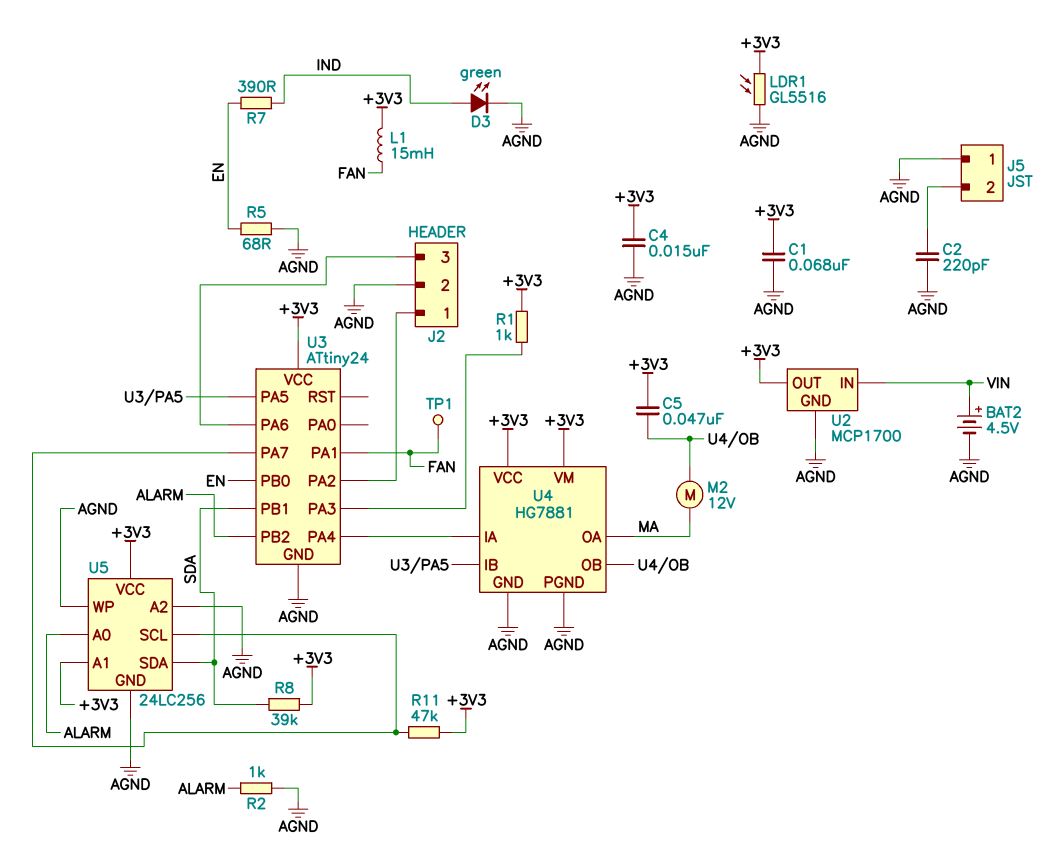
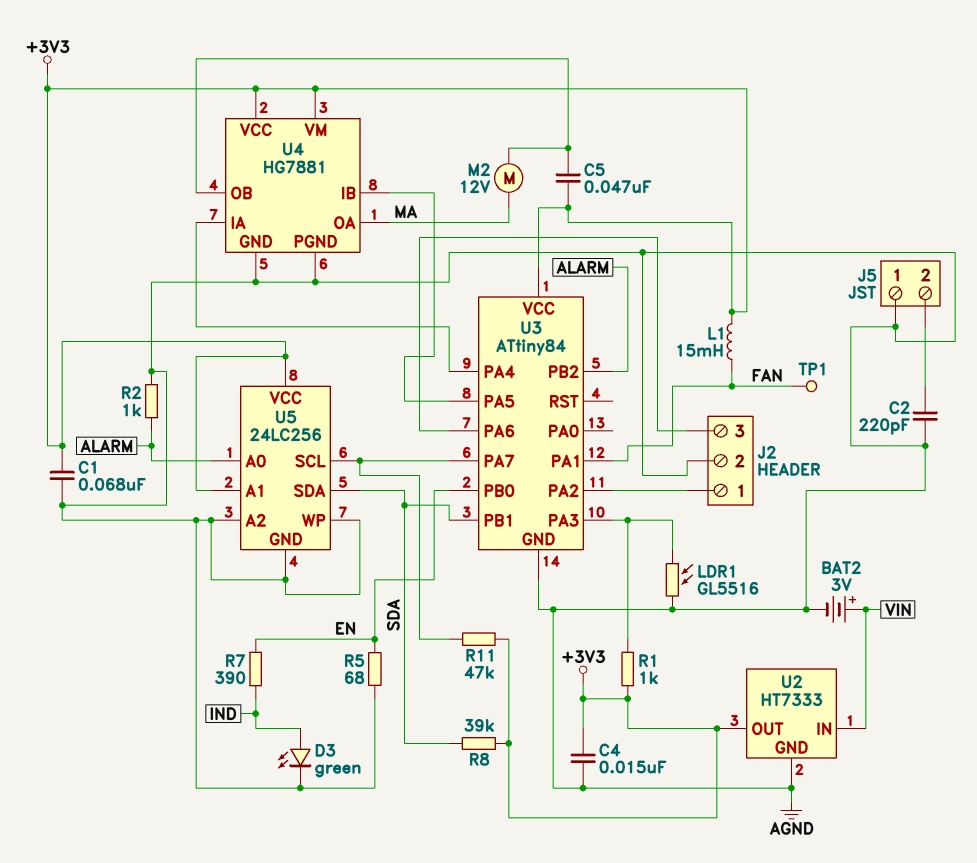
BAT2: 4.5V (plus VIN, minus AGND) -> 3V (plus VIN, minus AGND)
LDR1: GL5516 (+3V3, AGND) -> GL5516 (AGND, U3/PA3)
U2: MCP1700 -> HT7333
U3: ATtiny24 -> ATtiny84

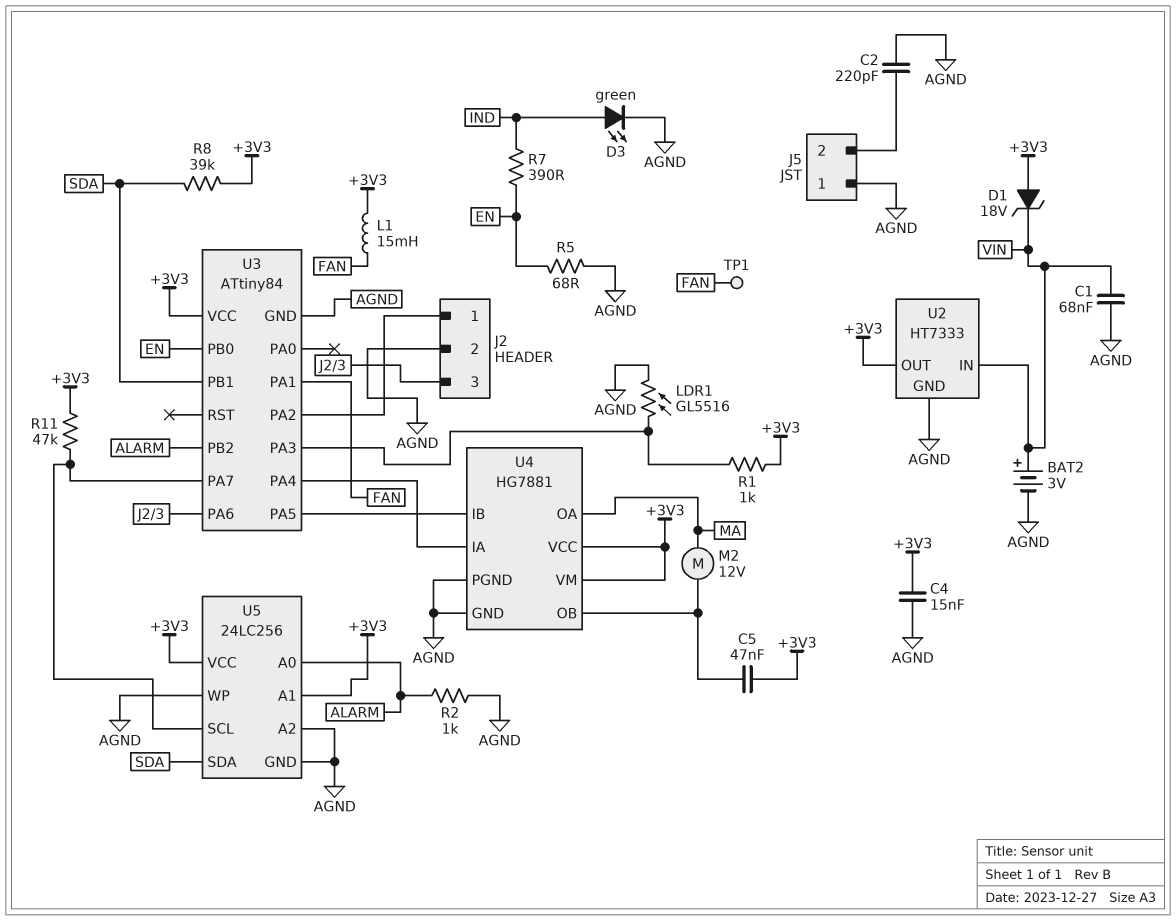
C1: 68nF (+3V3, AGND) -> 68nF (AGND, VIN)
D1: none -> zener 18V (A +3V3, K VIN)

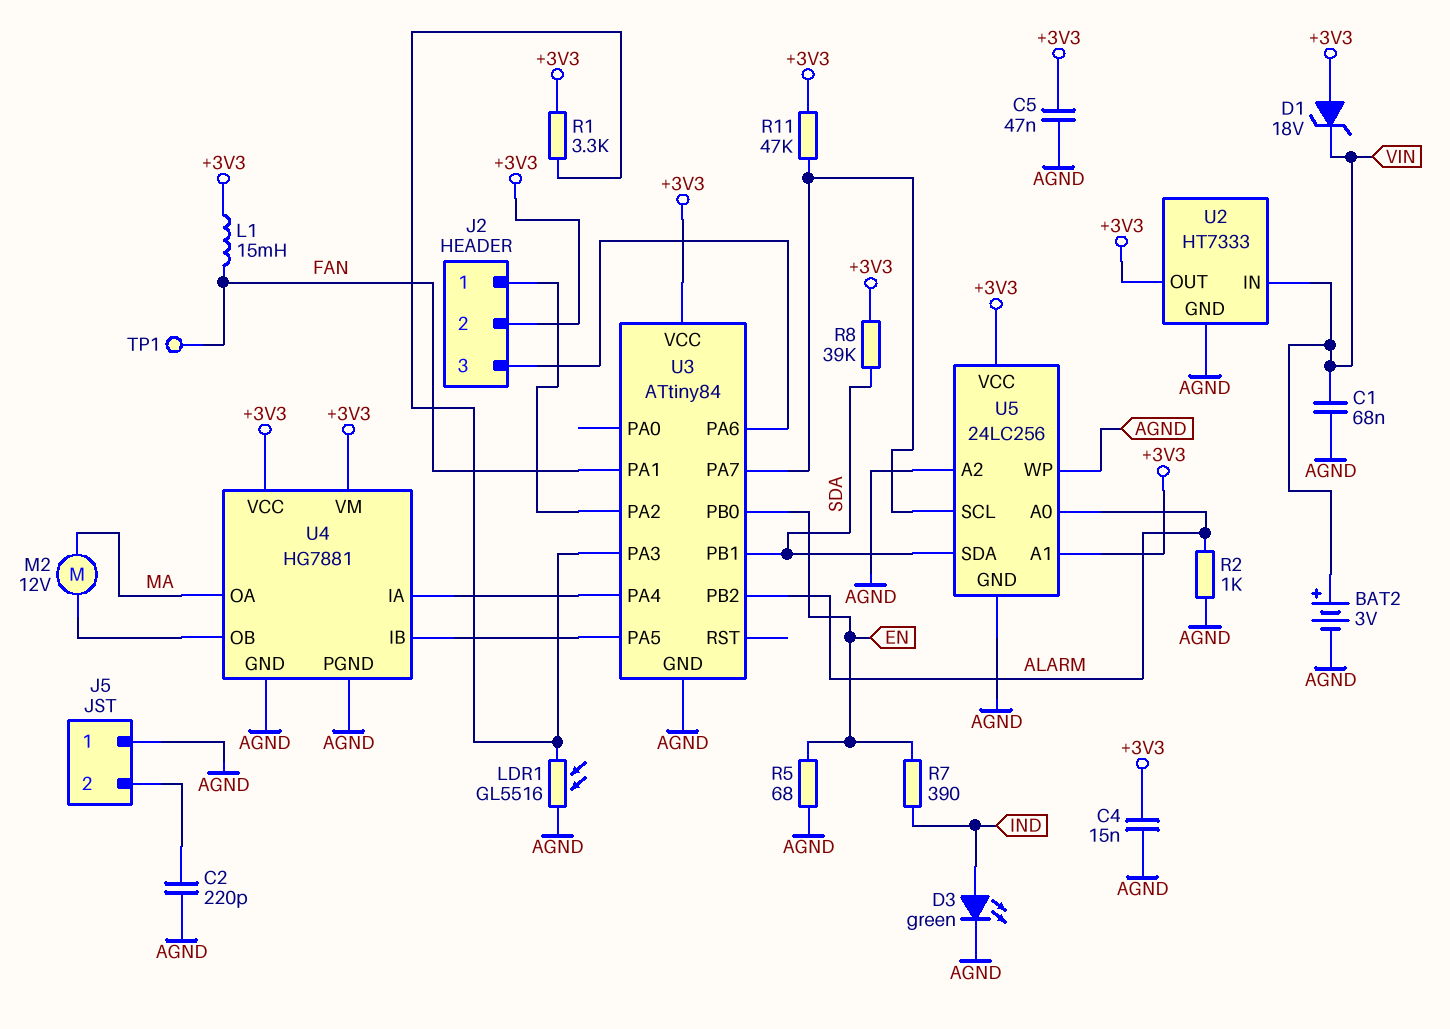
C5: 47nF (+3V3, U4/OB) -> 47nF (+3V3, AGND)
J2 pin 2: AGND -> +3V3
R1: 1k (+3V3, U3/PA3) -> 3.3k (+3V3, U3/PA3)

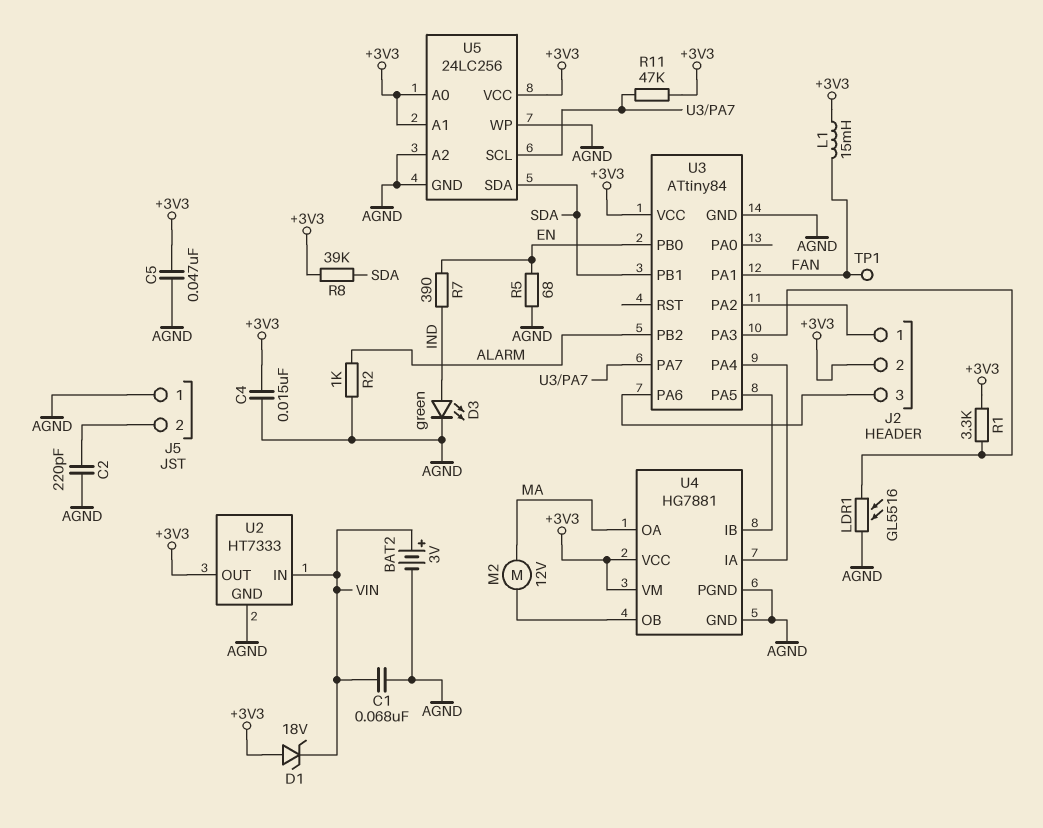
U5 pin A0: ALARM -> +3V3

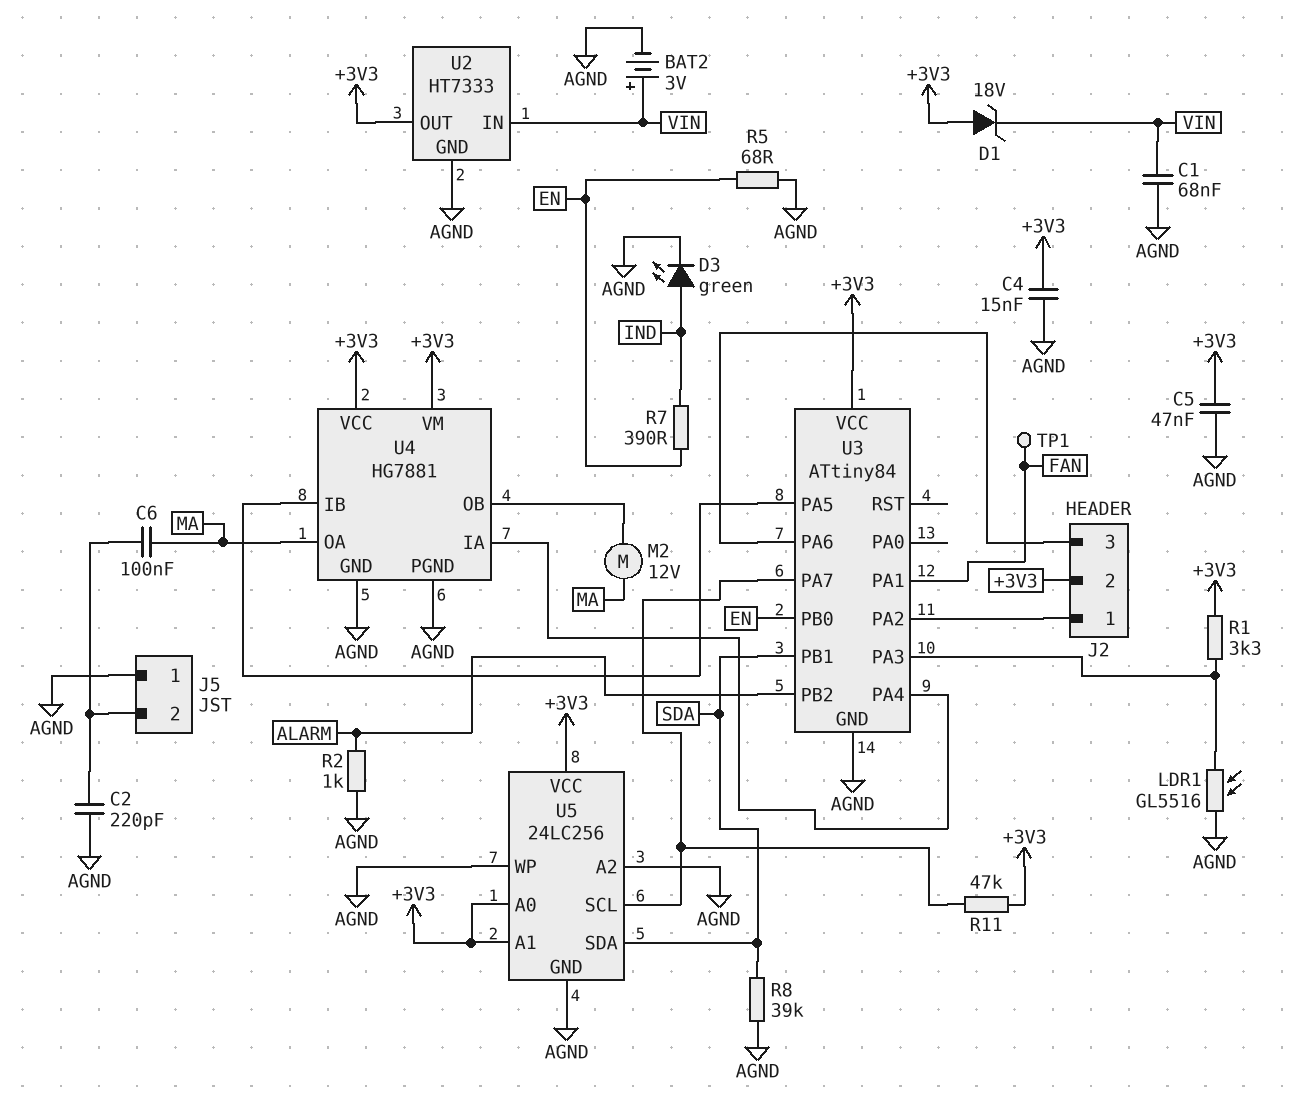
C6: none -> 100nF (J5/2, MA)
L1: 15mH (+3V3, FAN) -> none
R8: 39k (+3V3, SDA) -> 39k (AGND, SDA)

